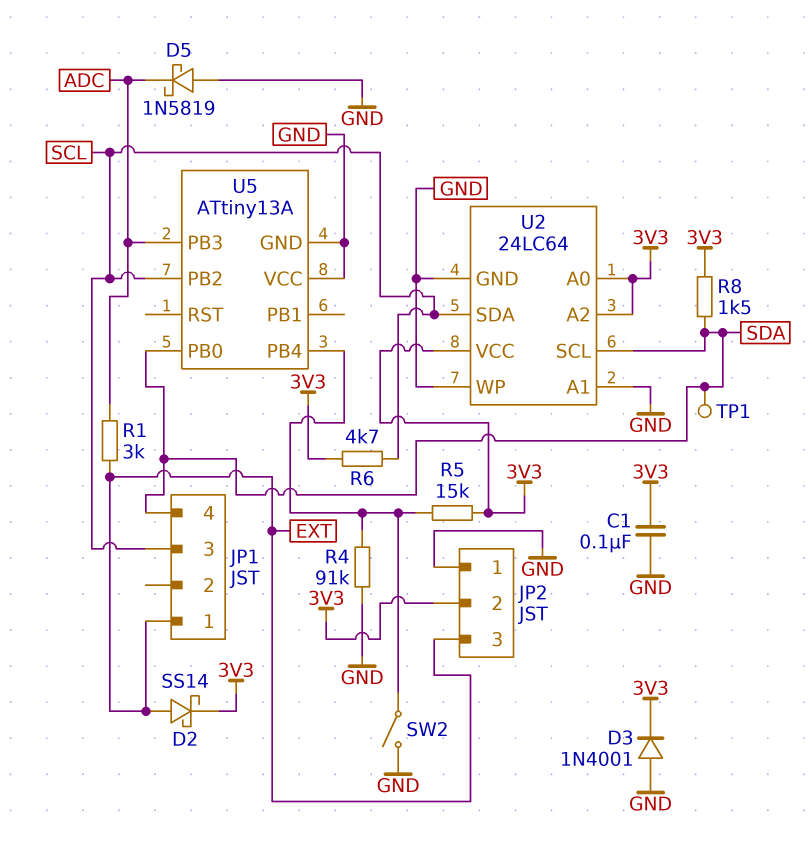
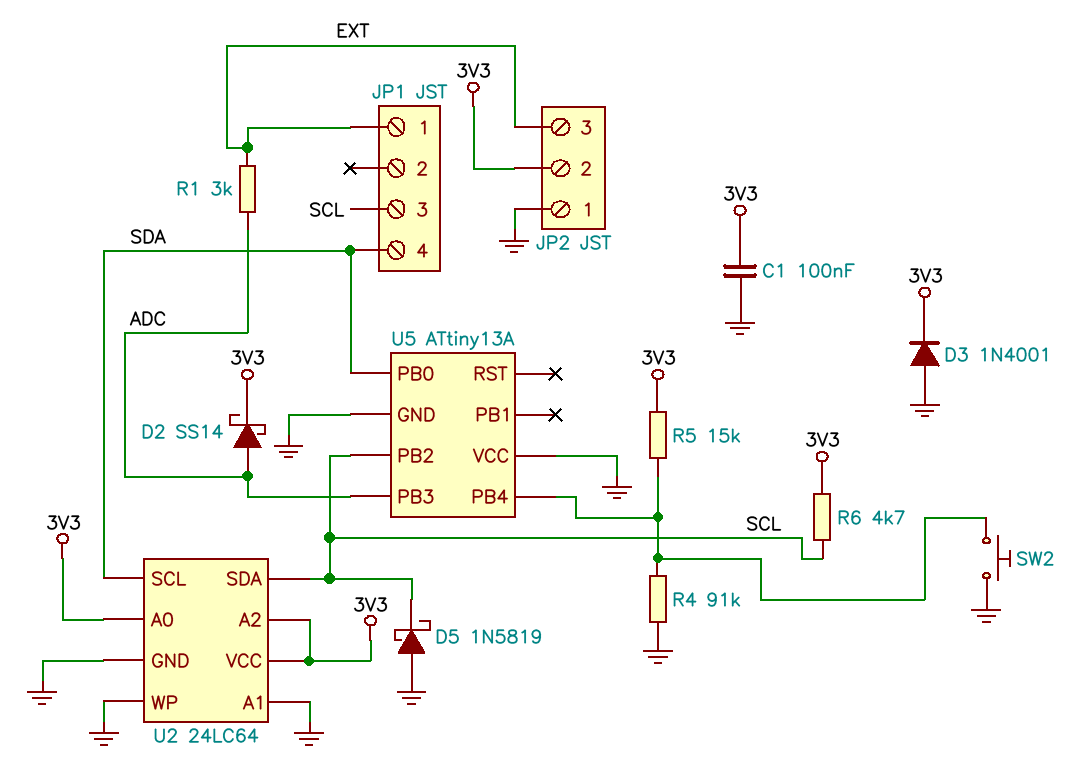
D2: schottky SS14 (A EXT, K 3V3) -> schottky SS14 (A ADC, K 3V3)
D5: schottky 1N5819 (A GND, K ADC) -> schottky 1N5819 (A GND, K SCL)
R8: 1.5k (3V3, SDA) -> none
SW2: switch (GND, U5/PB4) -> button (GND, U5/PB4)
TP1: test point (SDA) -> none

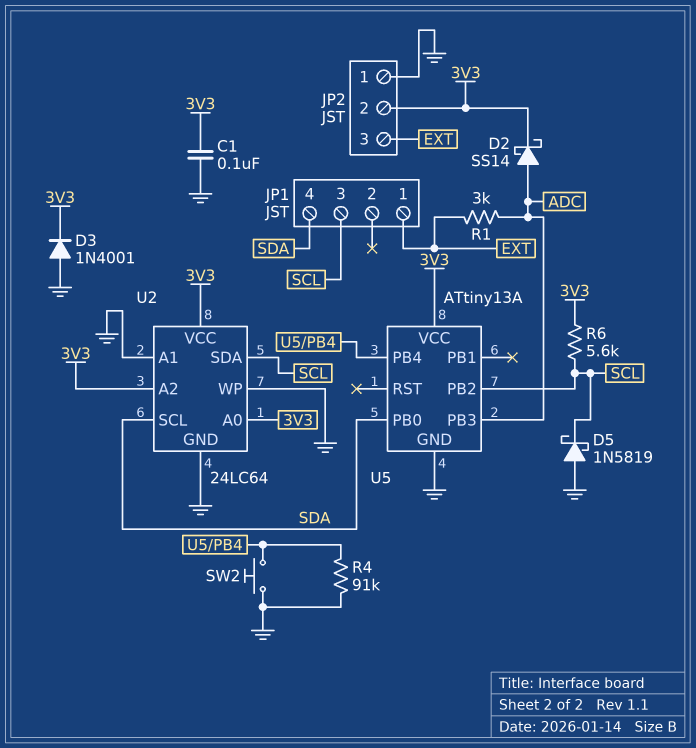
R5: 15k (3V3, U5/PB4) -> none
R6: 4.7k (3V3, SCL) -> 5.6k (3V3, SCL)
U5 pin VCC: GND -> 3V3

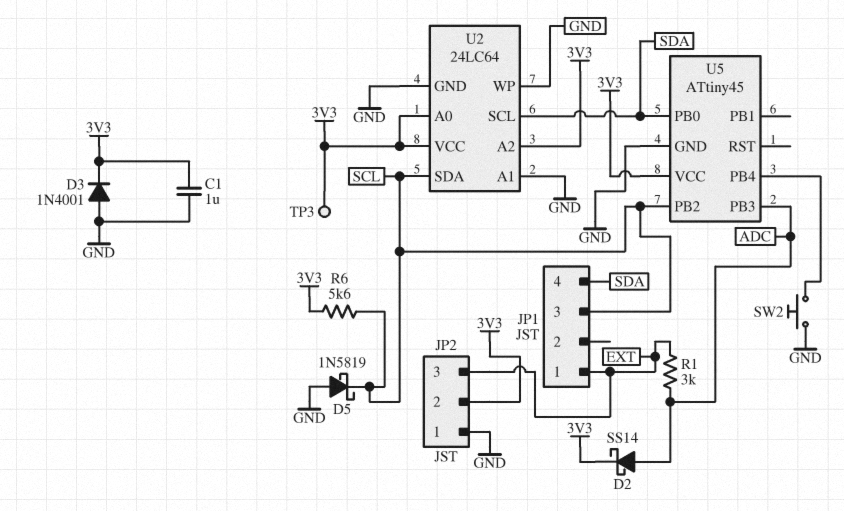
C1: 100nF (3V3, GND) -> 1uF (3V3, GND)
R4: 91k (GND, U5/PB4) -> none
TP3: none -> test point (3V3)
U5: ATtiny13A -> ATtiny45

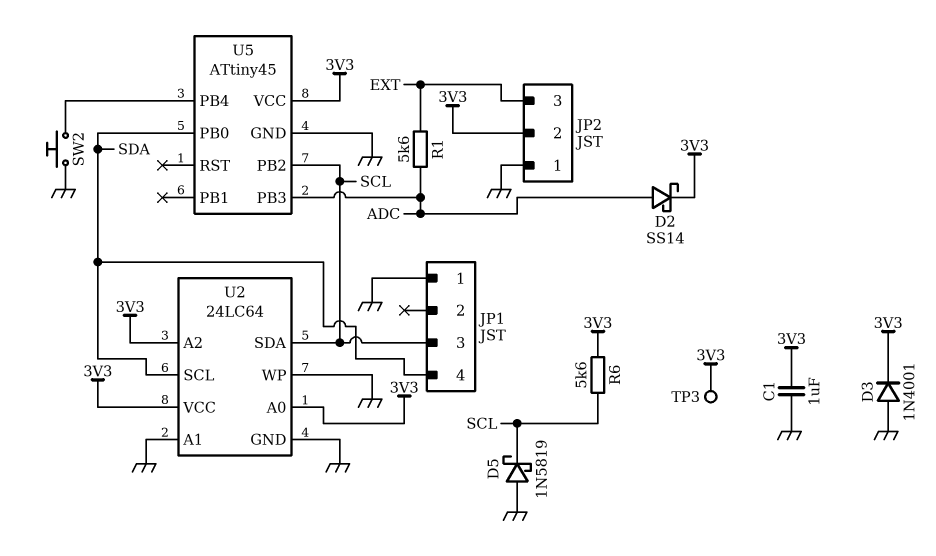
JP1 pin 1: EXT -> GND
R1: 3k (ADC, EXT) -> 5.6k (ADC, EXT)

